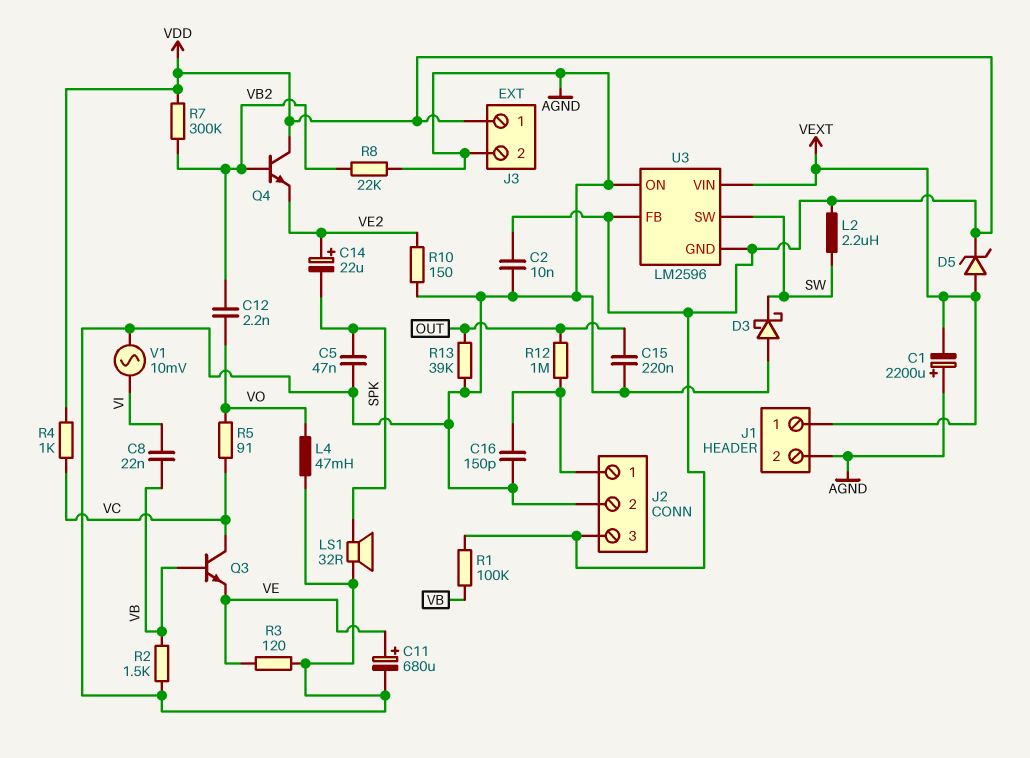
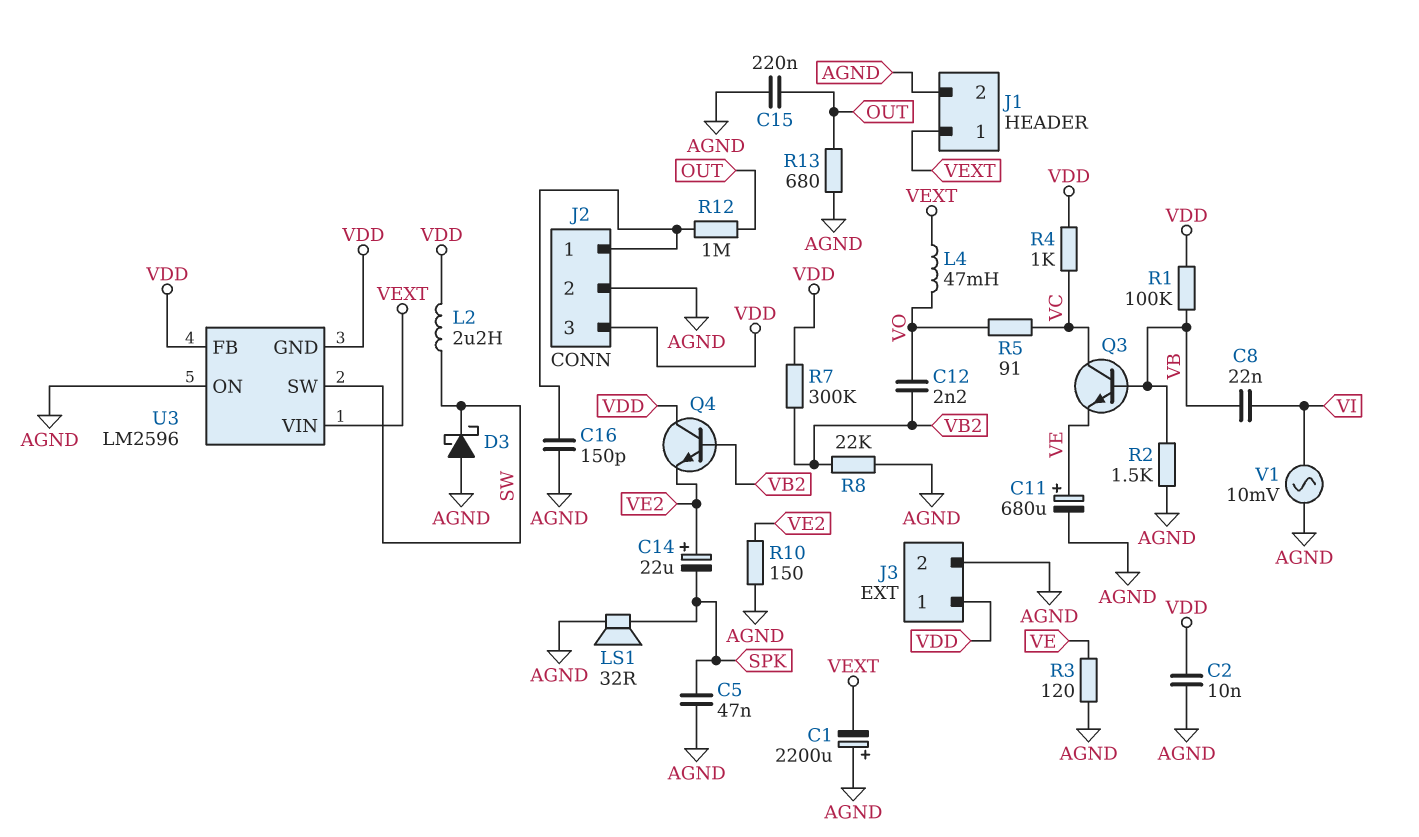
D5: zener (A VEXT, K VDD) -> none
L4: 47mH (AGND, VO) -> 47mH (VEXT, VO)
R13: 39k (AGND, OUT) -> 680 (AGND, OUT)

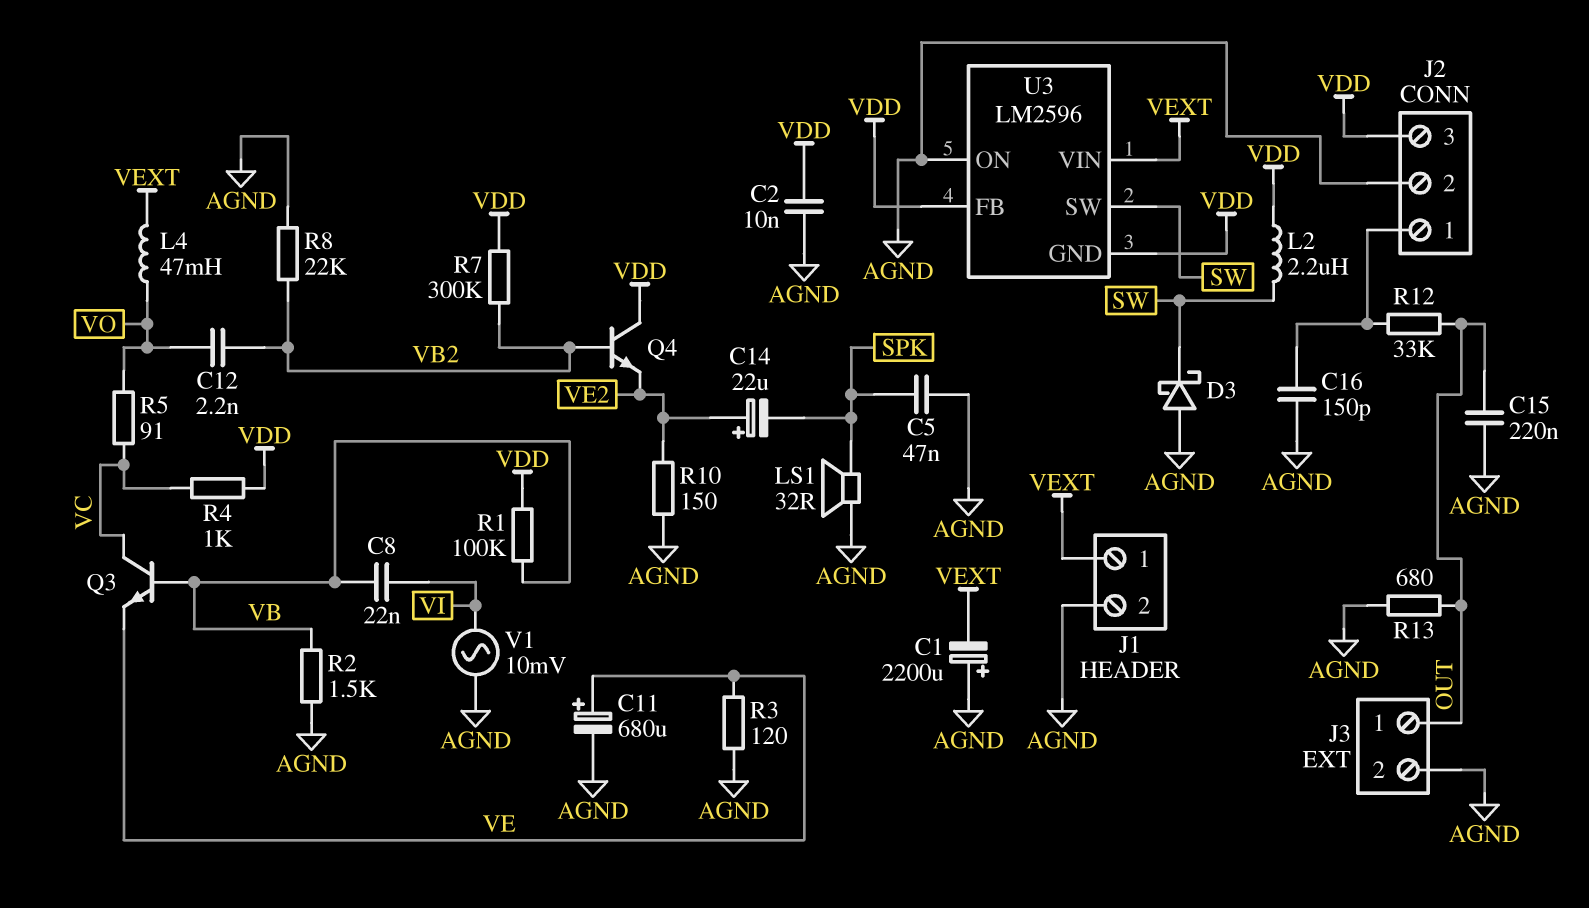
J3 pin 1: VDD -> OUT
R12: 1M (J2/1, OUT) -> 33k (J2/1, OUT)

